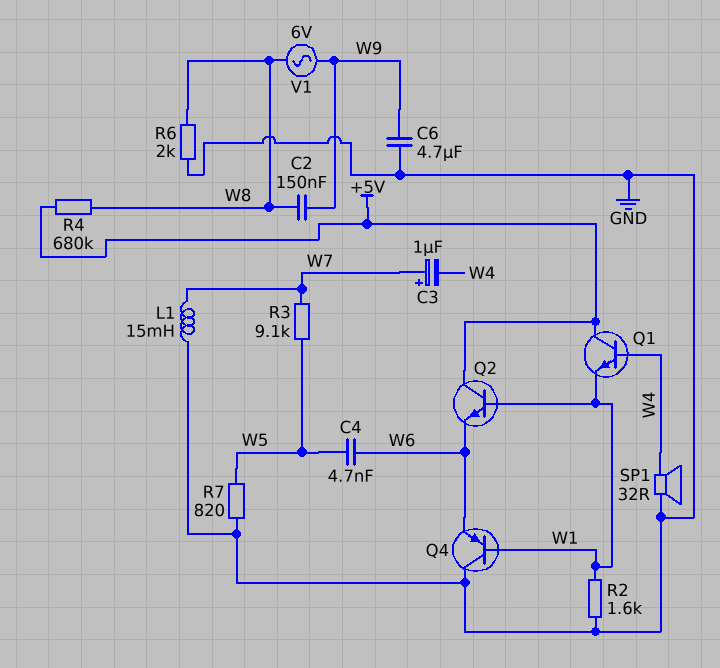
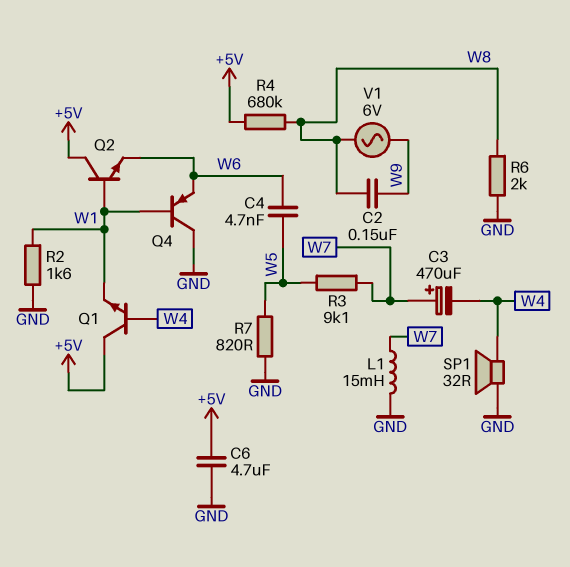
C3: 1uF (plus W7, minus W4) -> 470uF (plus W7, minus W4)
C6: 4.7uF (GND, W9) -> 4.7uF (+5V, GND)

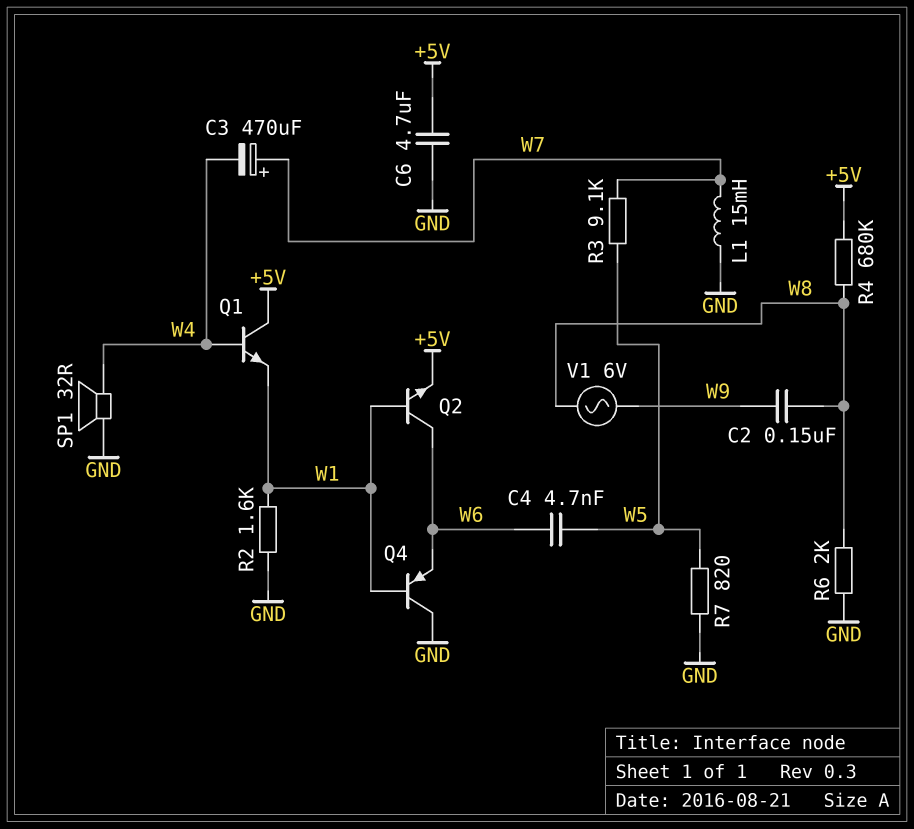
Q2: NPN (B W1, C +5V, E W6) -> NPN (B W1, C W6, E +5V)

